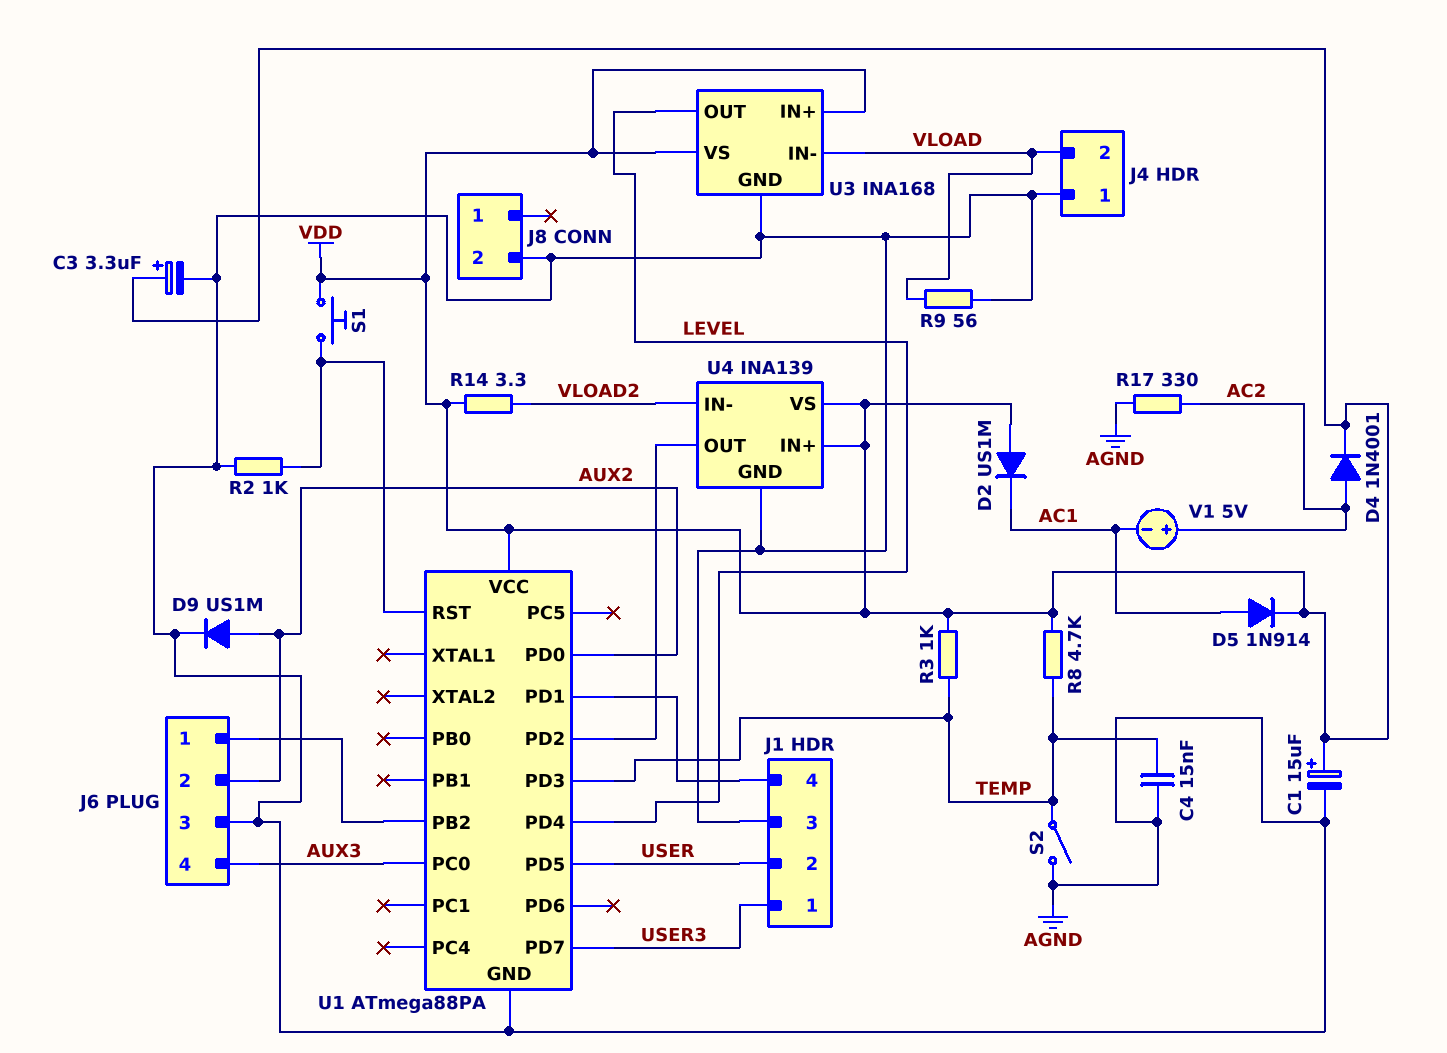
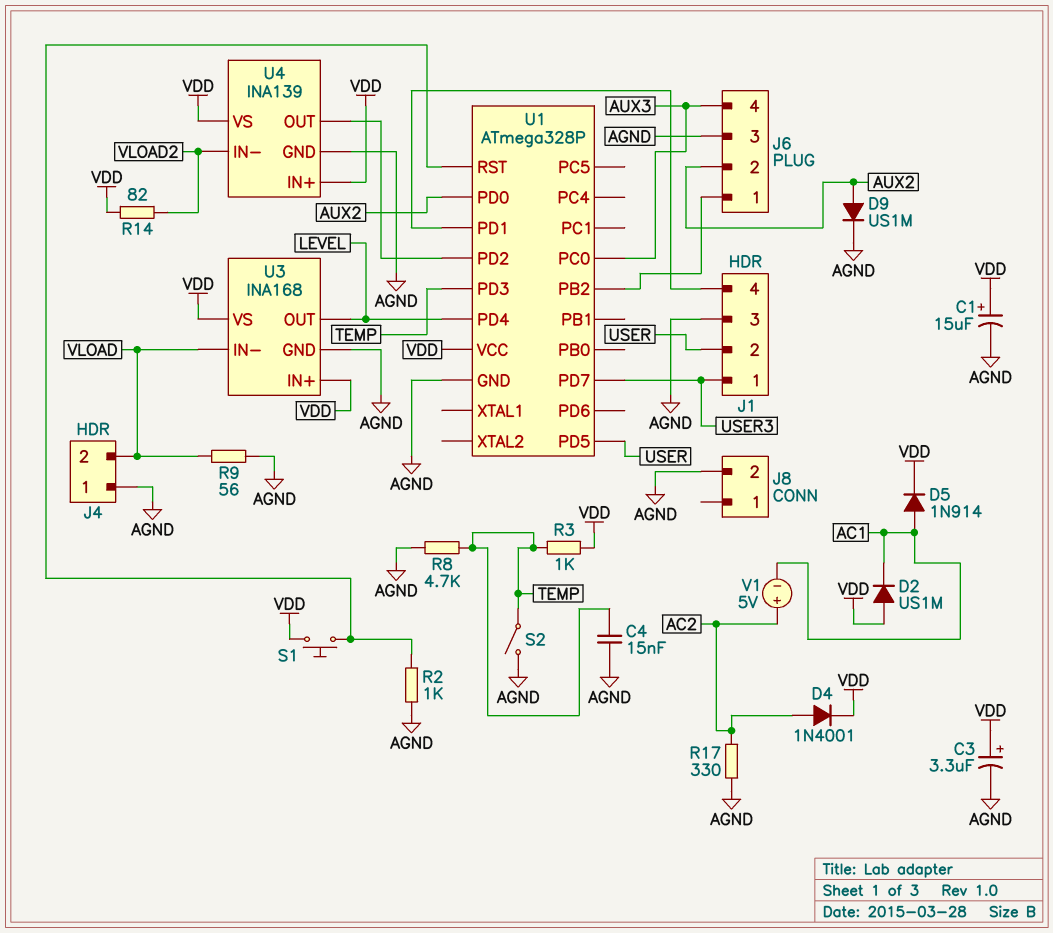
R8: 4.7k (TEMP, VDD) -> 4.7k (AGND, TEMP)
R14: 3.3 (VDD, VLOAD2) -> 82 (VDD, VLOAD2)
U1: ATmega88PA -> ATmega328P

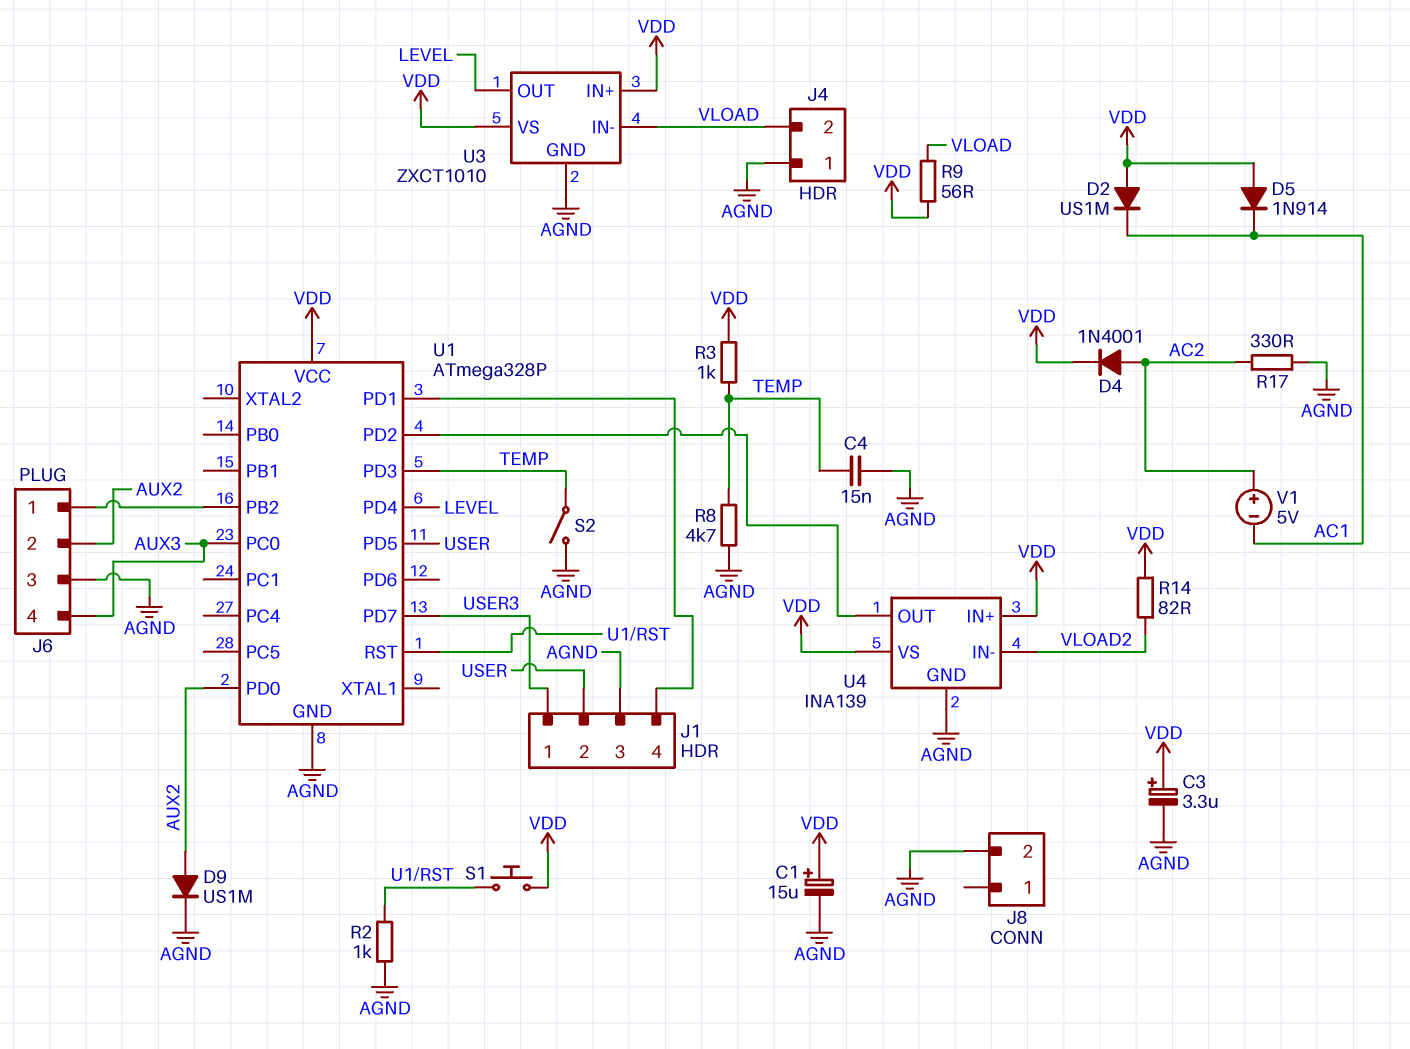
D5: diode 1N914 (A AC1, K VDD) -> diode 1N914 (A VDD, K AC1)
R9: 56 (AGND, VLOAD) -> 56 (VDD, VLOAD)
U3: INA168 -> ZXCT1010

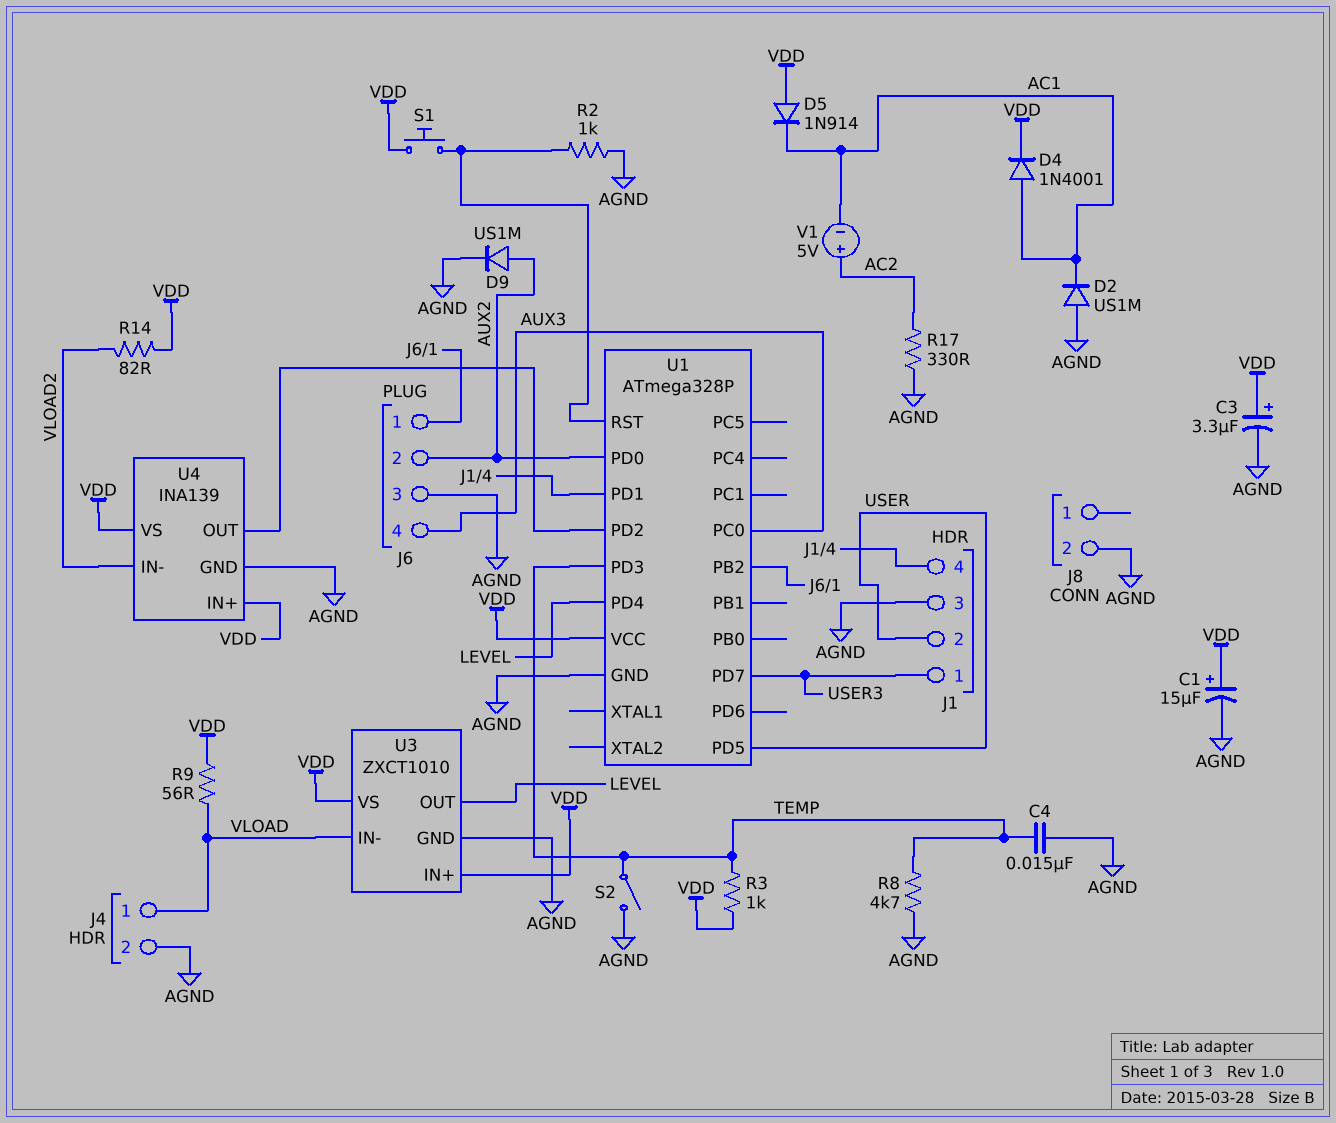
D2: diode US1M (A VDD, K AC1) -> diode US1M (A AGND, K AC1)
D4: diode 1N4001 (A AC2, K VDD) -> diode 1N4001 (A AC1, K VDD)
J4 pin 1: AGND -> VLOAD
J4 pin 2: VLOAD -> AGND

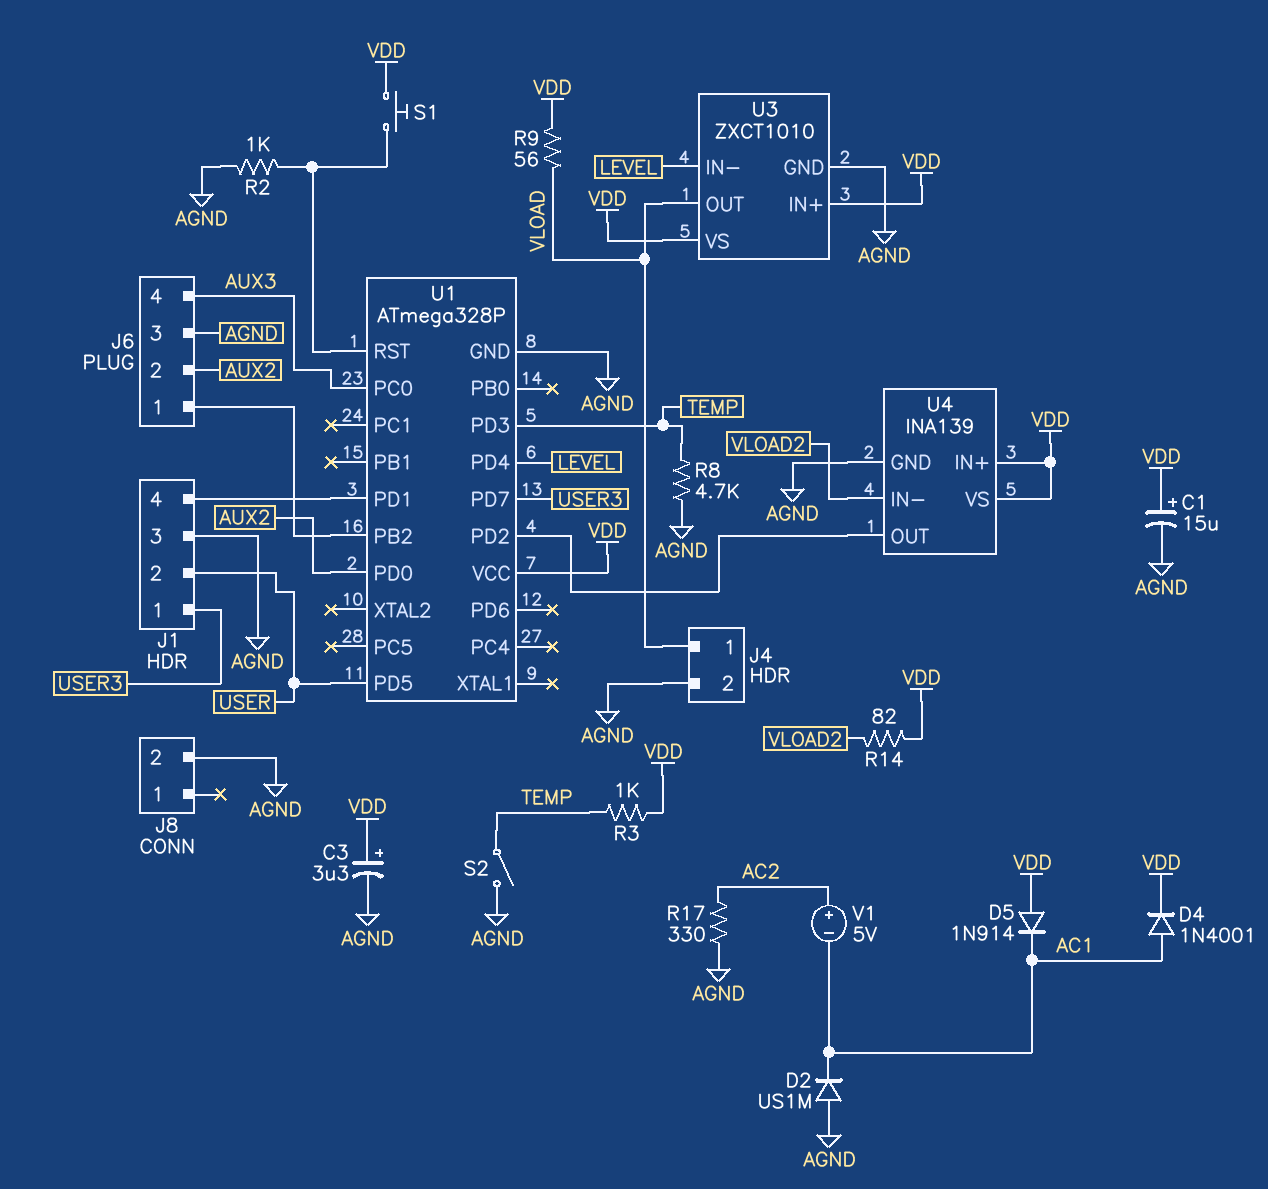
C4: 15nF (AGND, TEMP) -> none
D9: diode US1M (A AUX2, K AGND) -> none
U3 pin IN-: VLOAD -> LEVEL
U3 pin OUT: LEVEL -> VLOAD

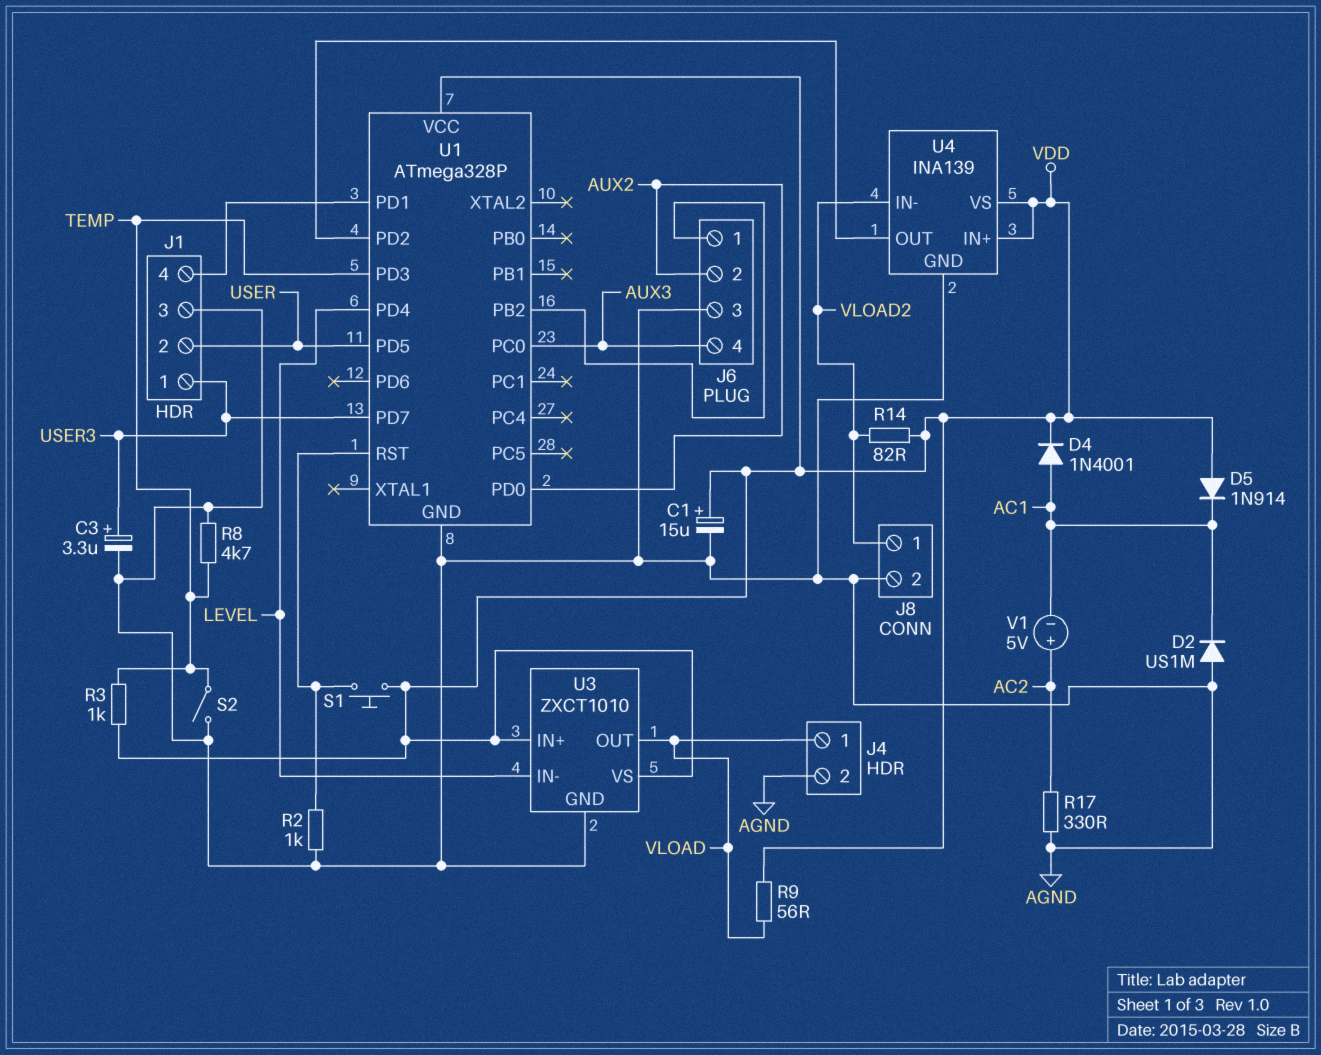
C3: 3.3uF (plus VDD, minus AGND) -> 3.3uF (plus USER3, minus AGND)
J8 pin 1: none -> VLOAD2

